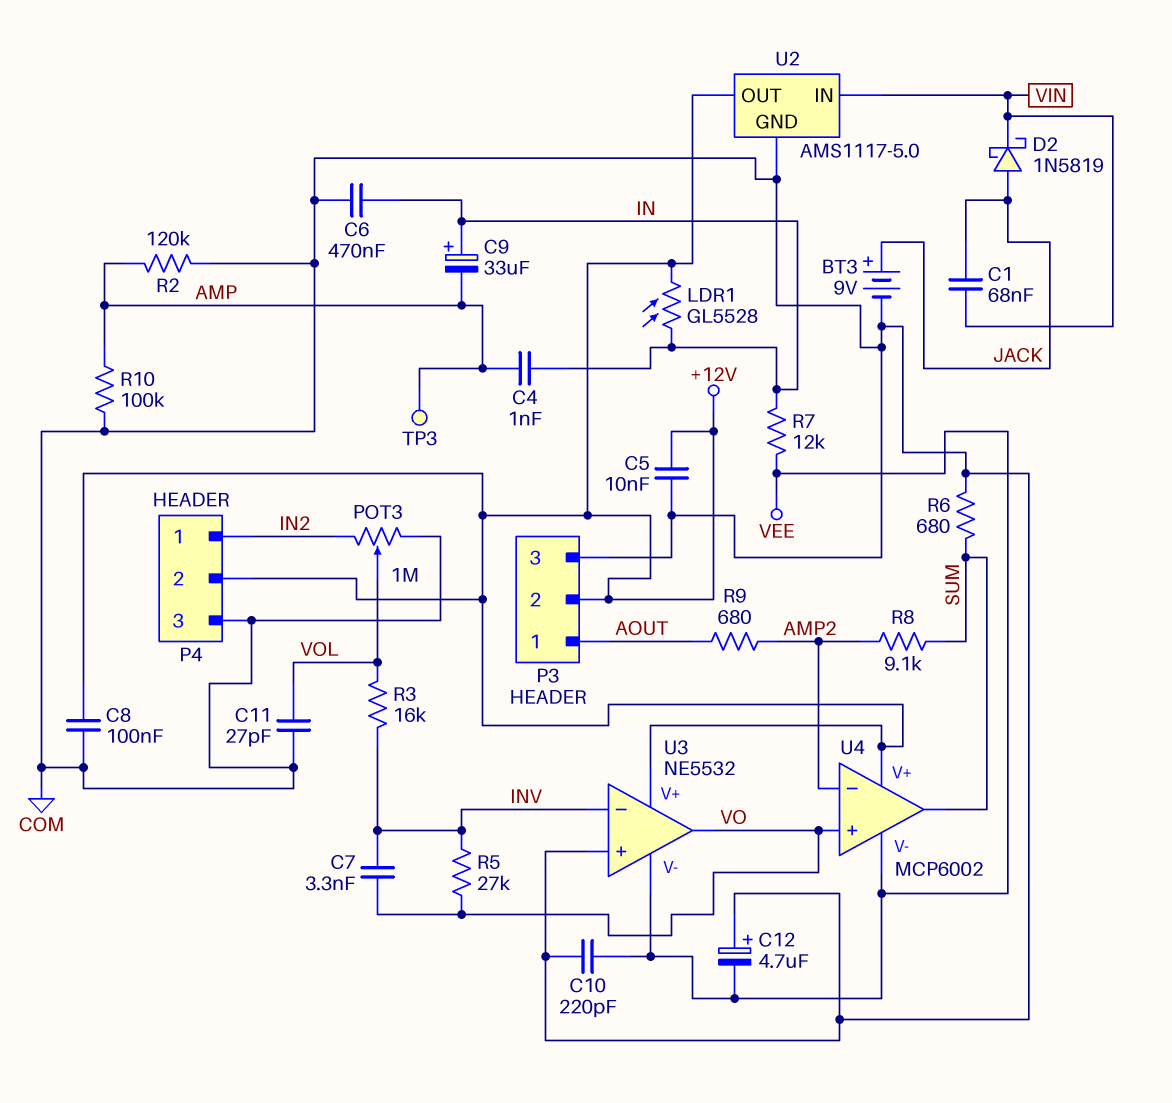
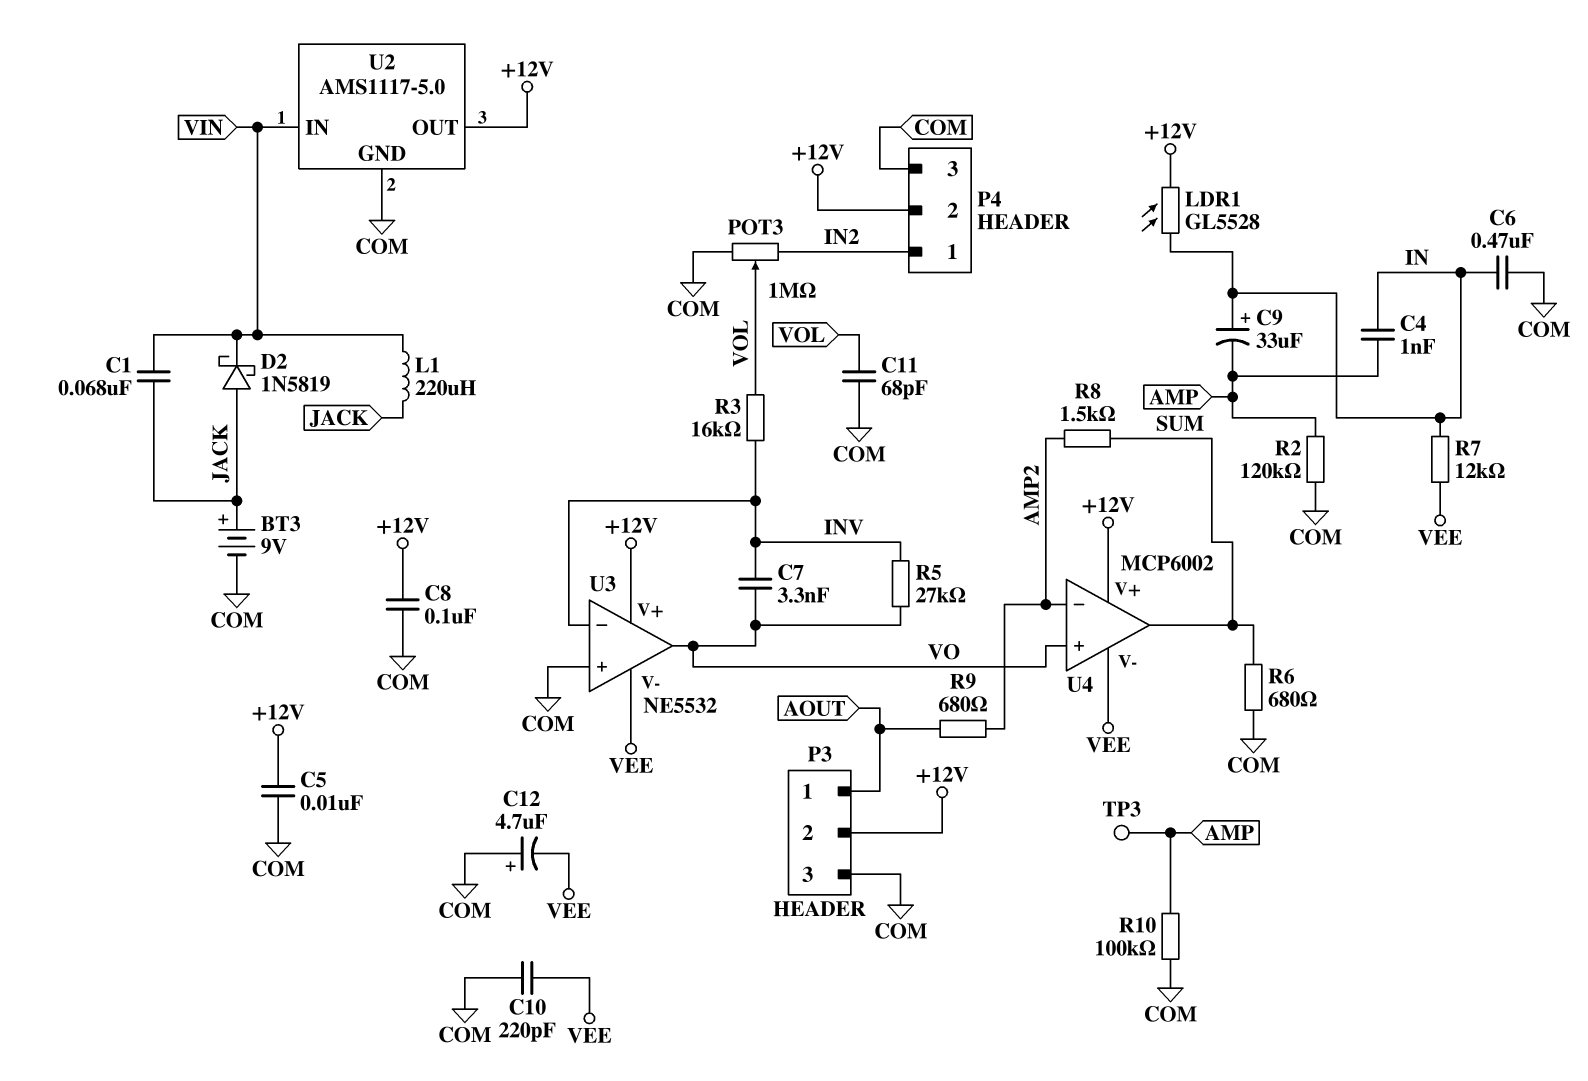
C11: 27pF (COM, VOL) -> 68pF (COM, VOL)
L1: none -> 220uH (JACK, VIN)
R8: 9.1k (AMP2, SUM) -> 1.5k (AMP2, SUM)

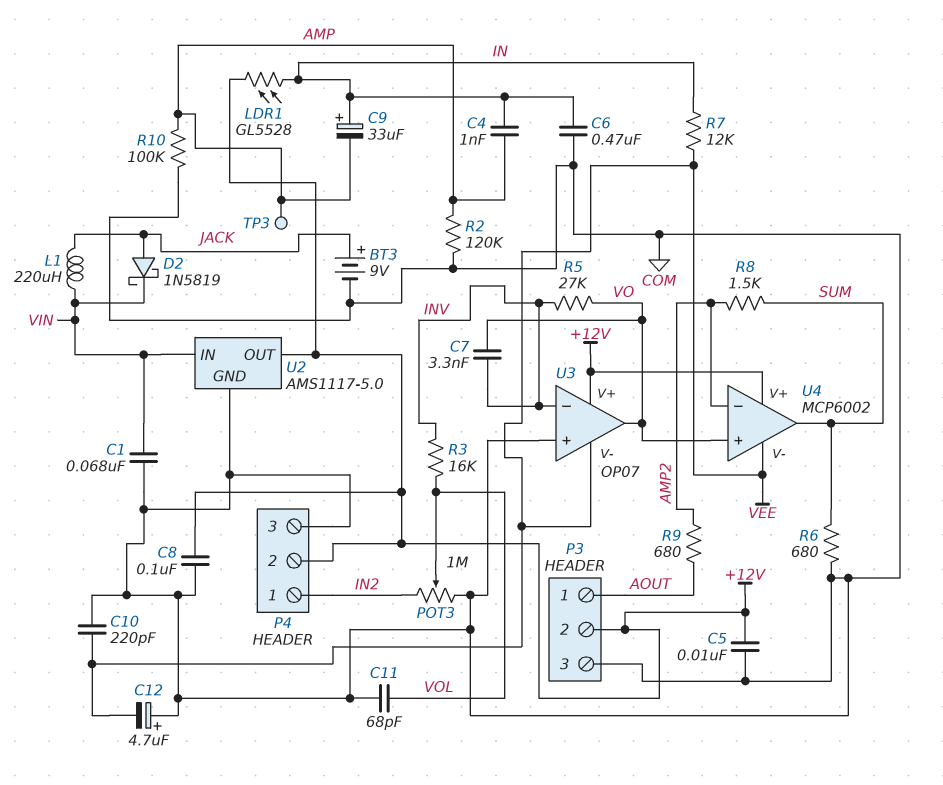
C1: 68nF (JACK, VIN) -> 68nF (COM, VIN)
U3: NE5532 -> OP07

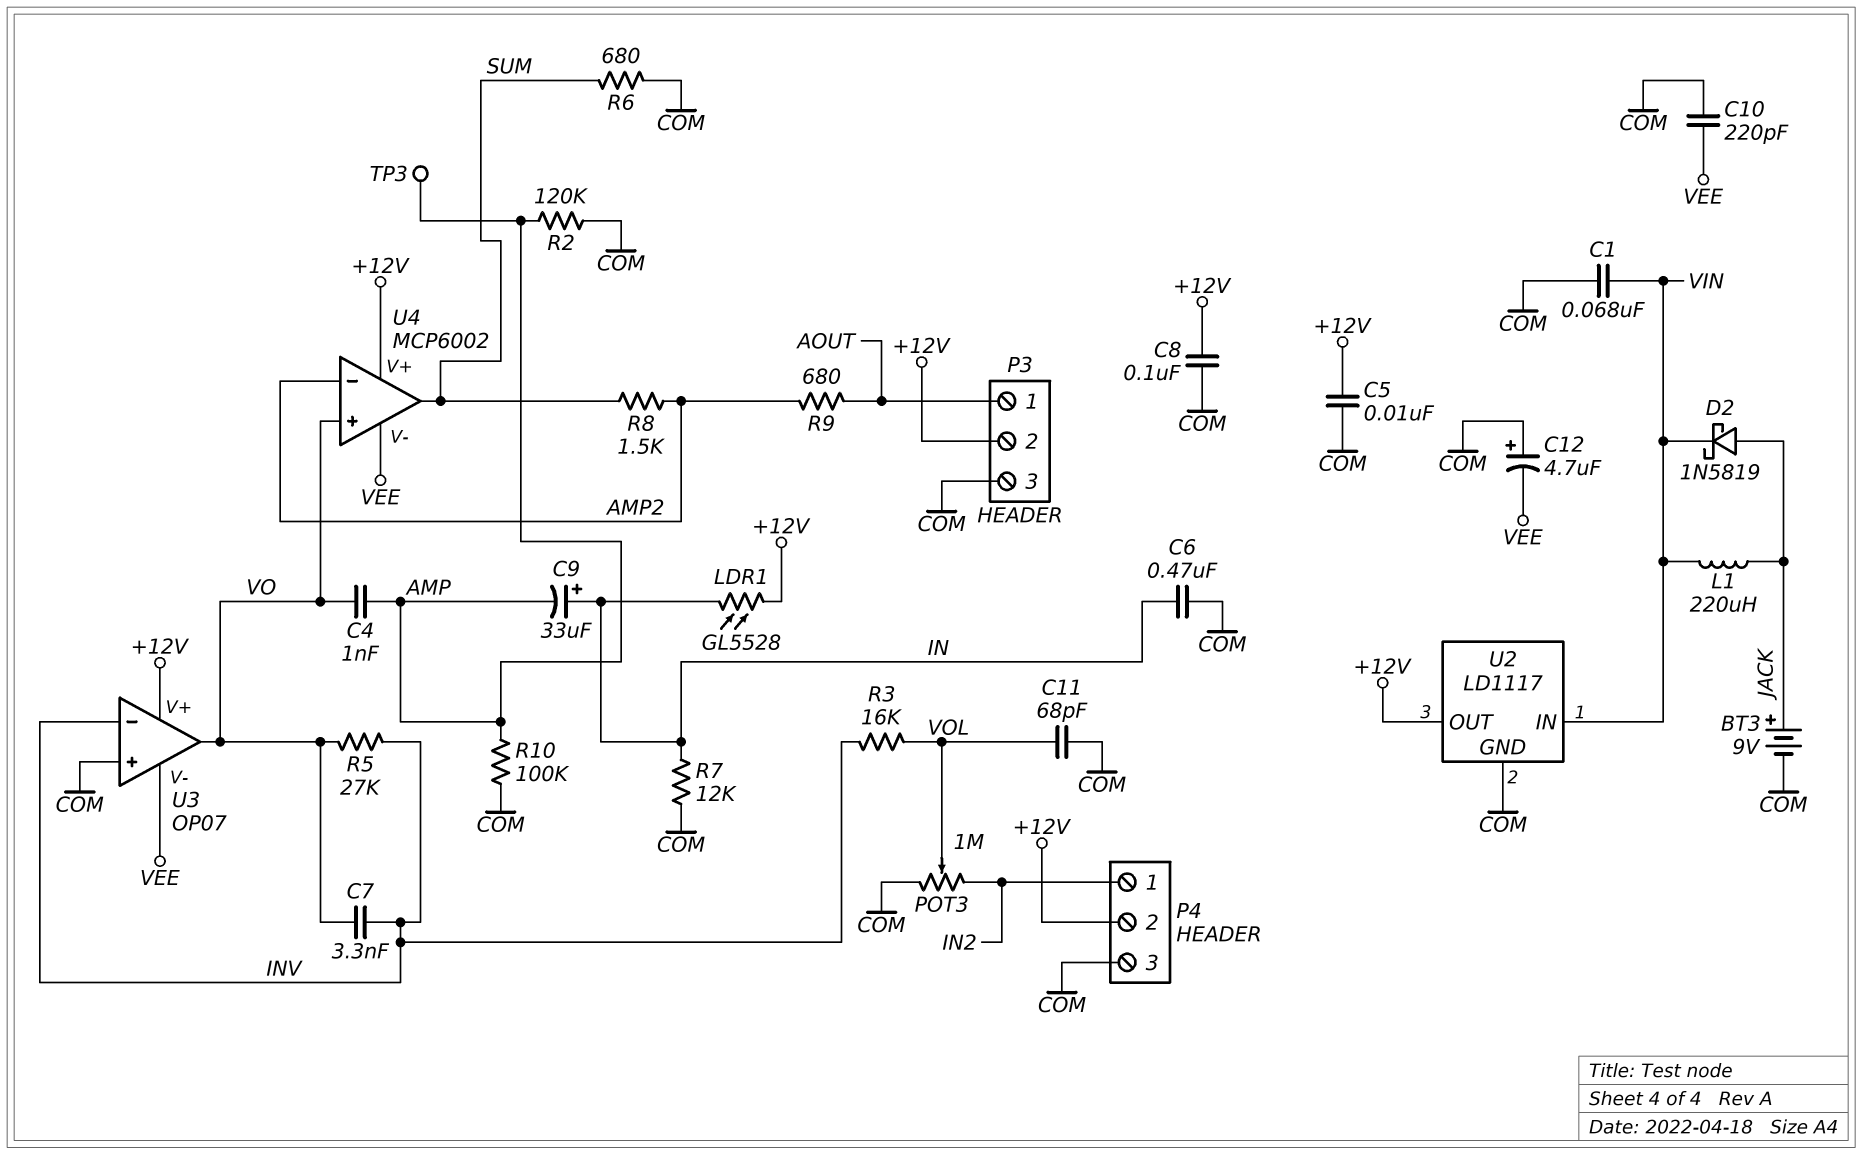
C4: 1nF (AMP, IN) -> 1nF (AMP, VO)
R7: 12k (IN, VEE) -> 12k (COM, IN)
U2: AMS1117-5.0 -> LD1117

